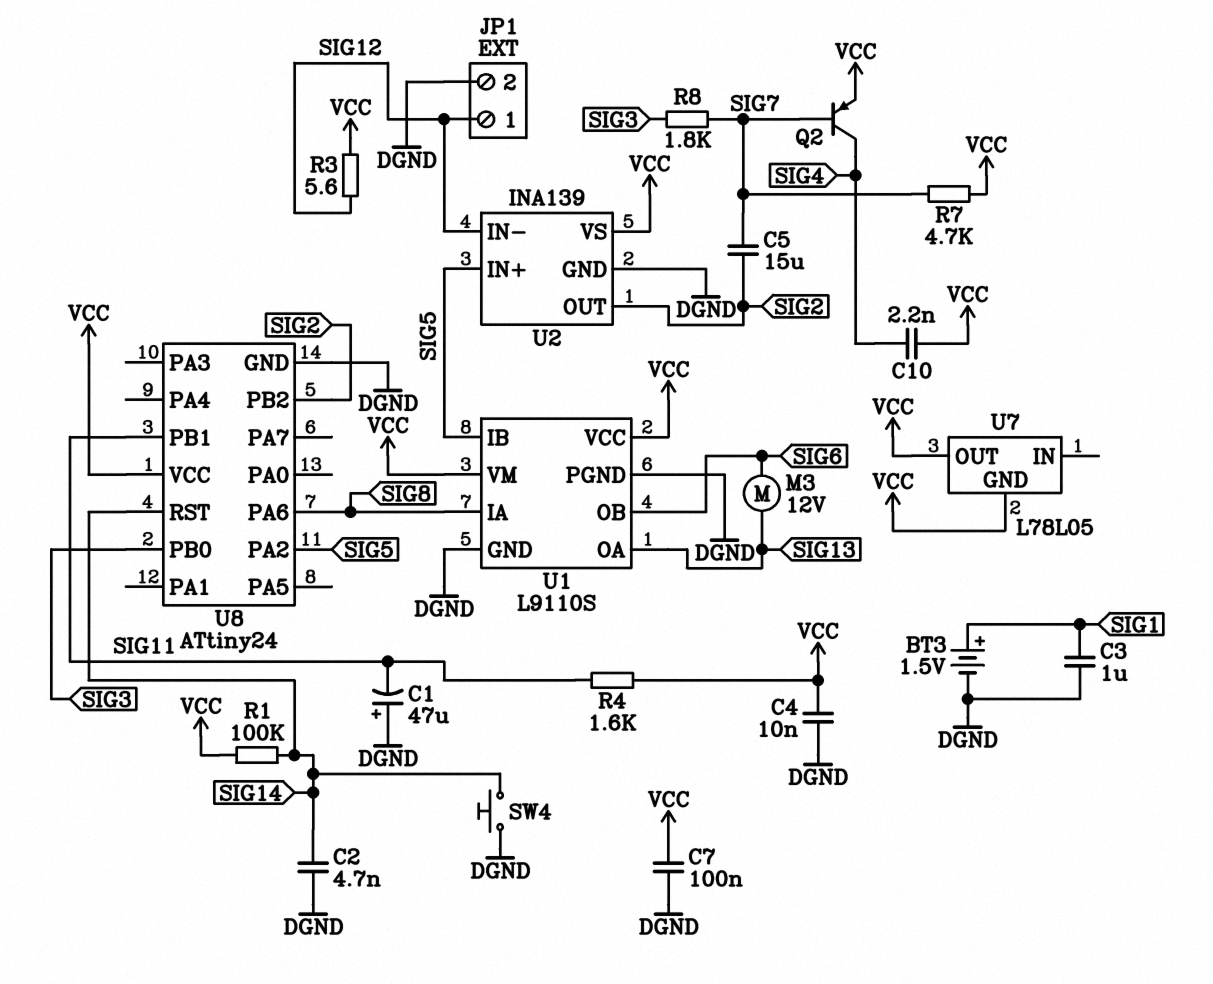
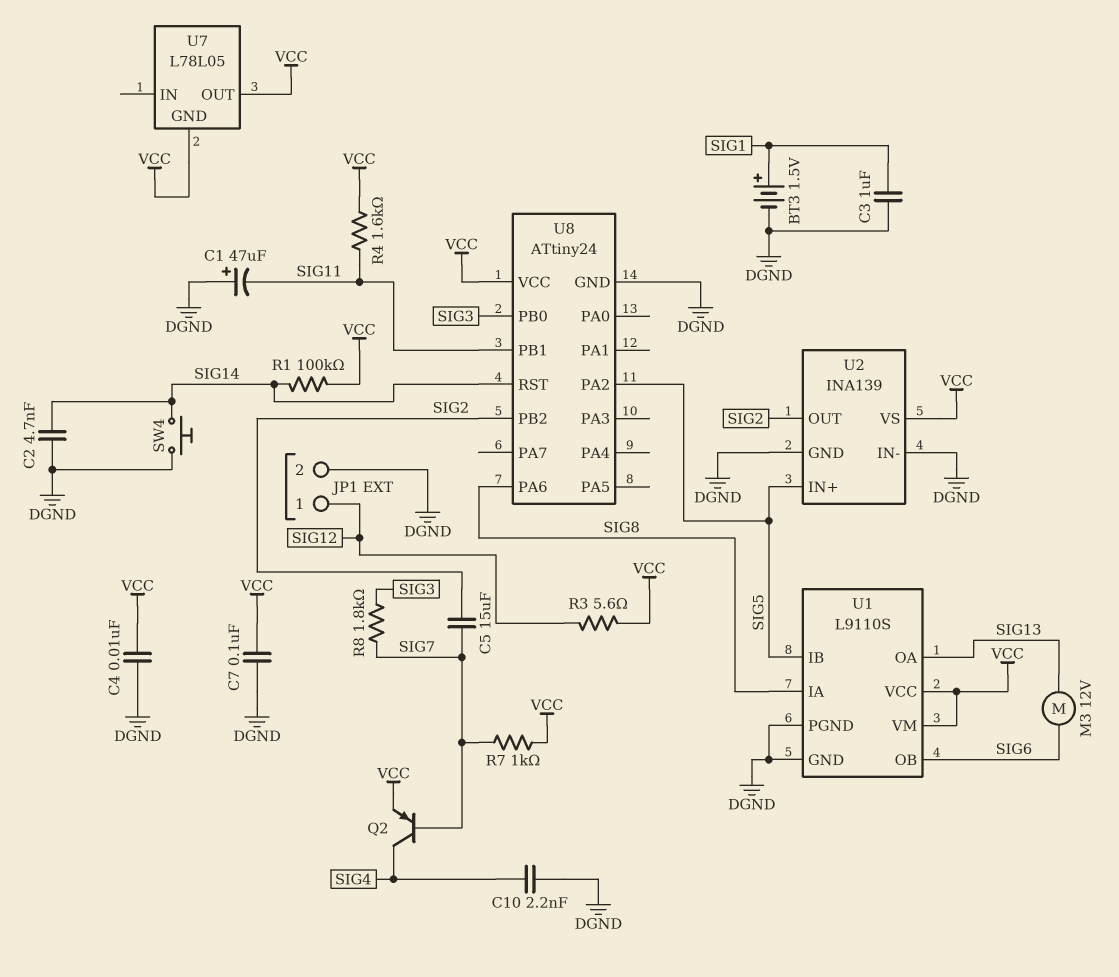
C10: 2.2nF (SIG4, VCC) -> 2.2nF (DGND, SIG4)
R7: 4.7k (SIG7, VCC) -> 1k (SIG7, VCC)
U2 pin IN-: SIG12 -> DGND

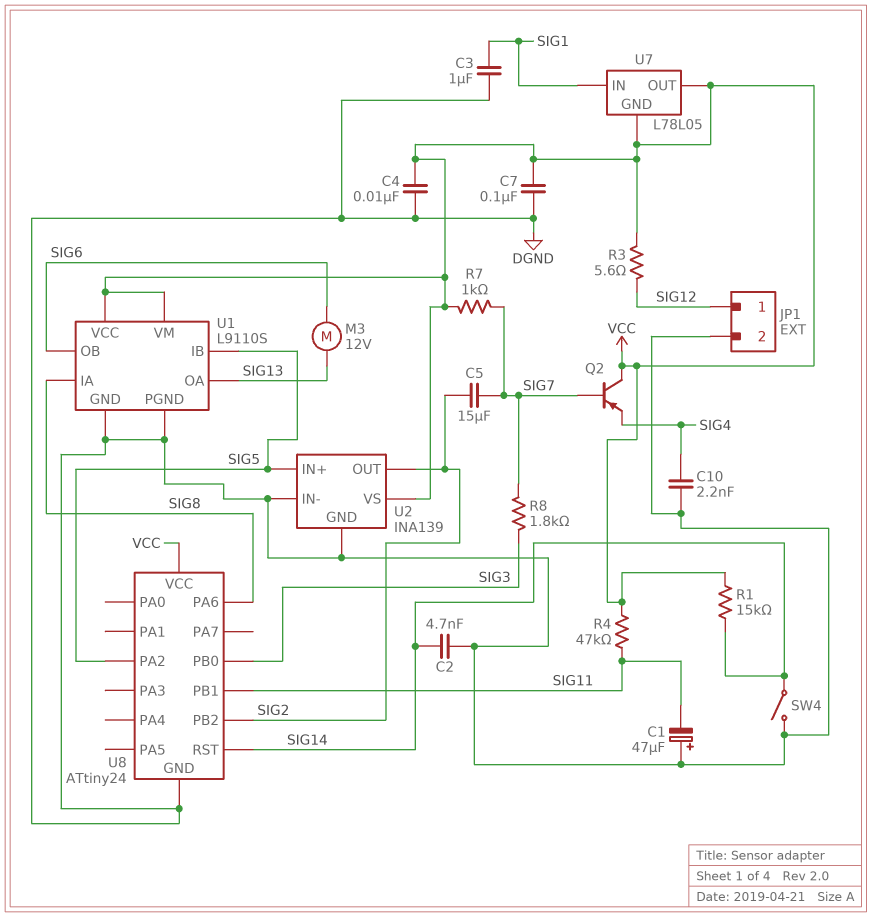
BT3: 1.5V (plus SIG1, minus DGND) -> none
Q2: PNP (B SIG7, C SIG4, E VCC) -> PNP (B SIG7, C VCC, E SIG4)
R1: 100k (SIG14, VCC) -> 15k (SIG14, VCC)
R4: 1.6k (SIG11, VCC) -> 47k (SIG11, VCC)
SW4: button (DGND, SIG14) -> switch (DGND, SIG14)
U7 pin IN: none -> SIG1

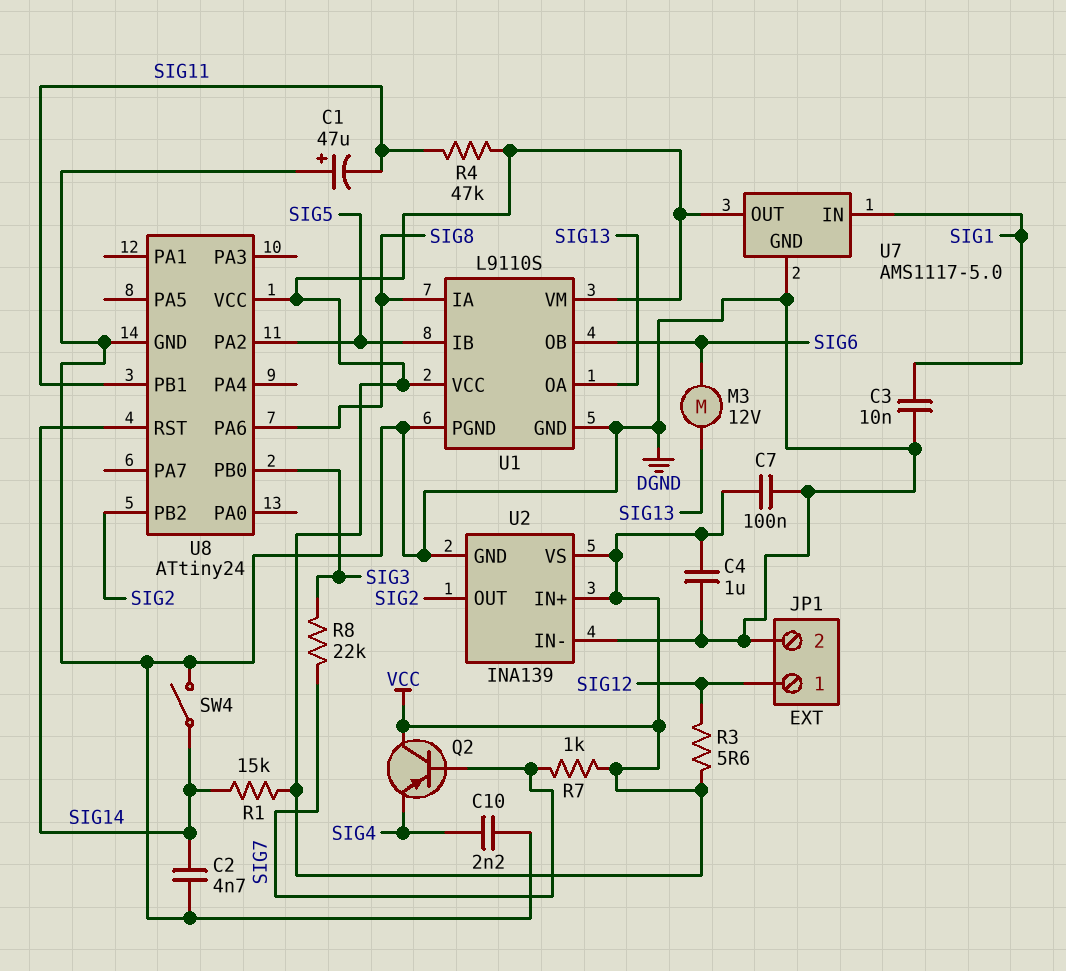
C3: 1uF (DGND, SIG1) -> 10nF (DGND, SIG1)
C4: 10nF (DGND, VCC) -> 1uF (DGND, VCC)
C5: 15uF (SIG2, SIG7) -> none
R8: 1.8k (SIG3, SIG7) -> 22k (SIG3, SIG7)
U2 pin IN+: SIG5 -> VCC
U7: L78L05 -> AMS1117-5.0
U7 pin GND: VCC -> DGND

